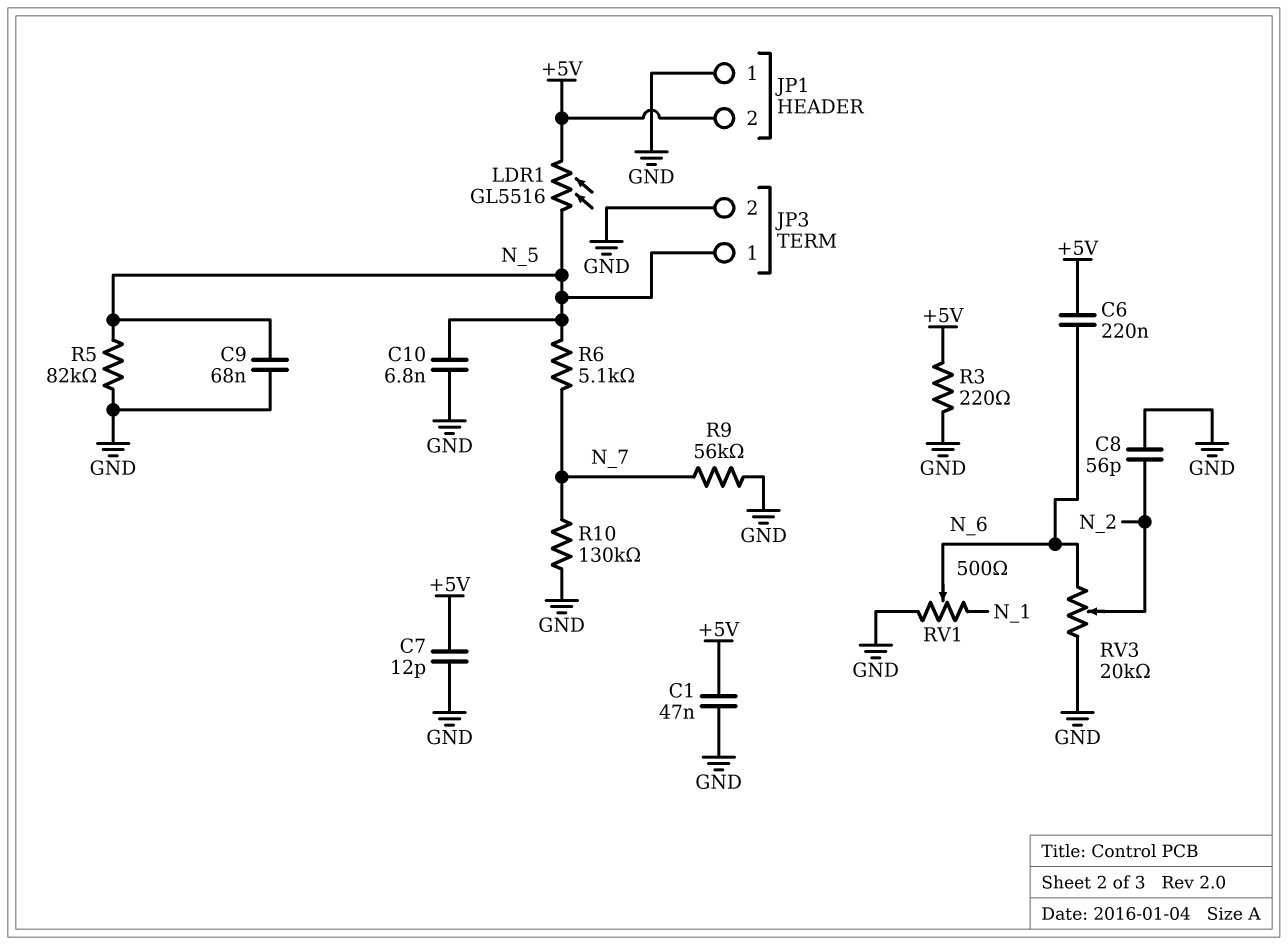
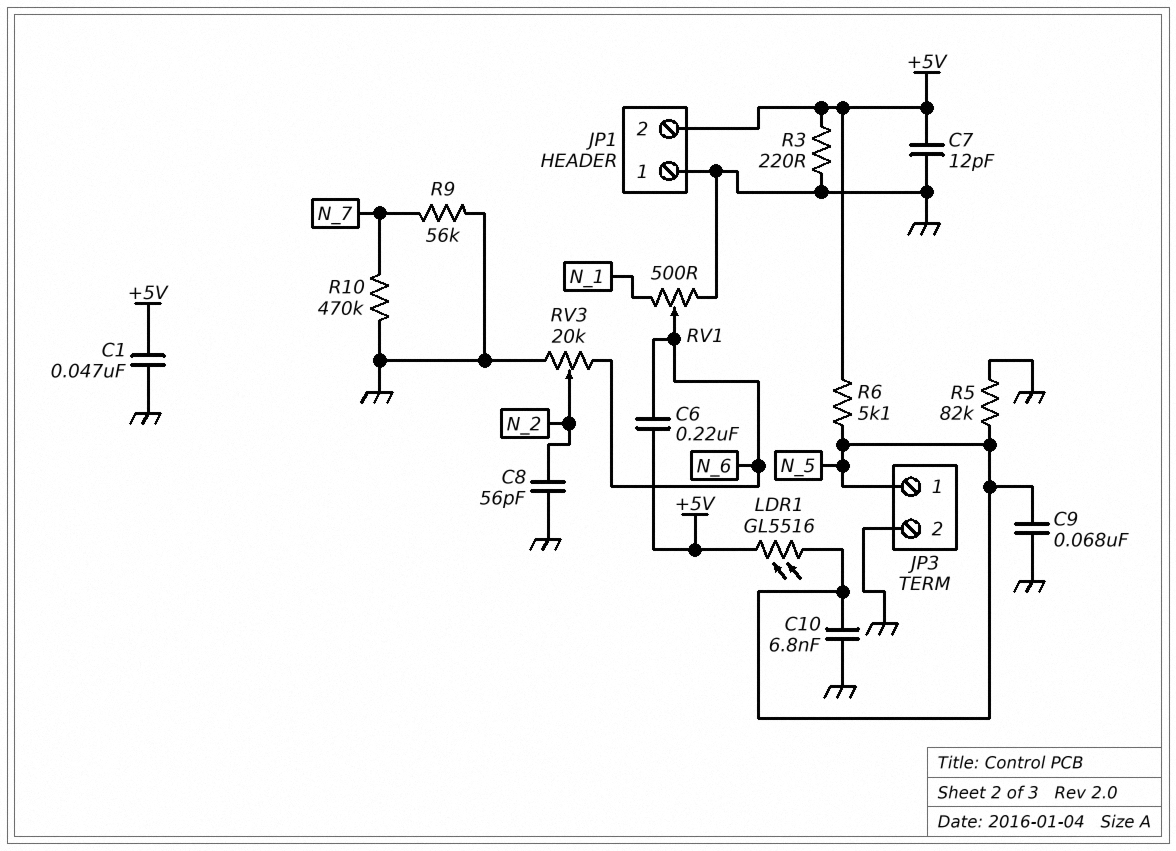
R6: 5.1k (N_5, N_7) -> 5.1k (+5V, N_5)
R10: 130k (GND, N_7) -> 470k (GND, N_7)

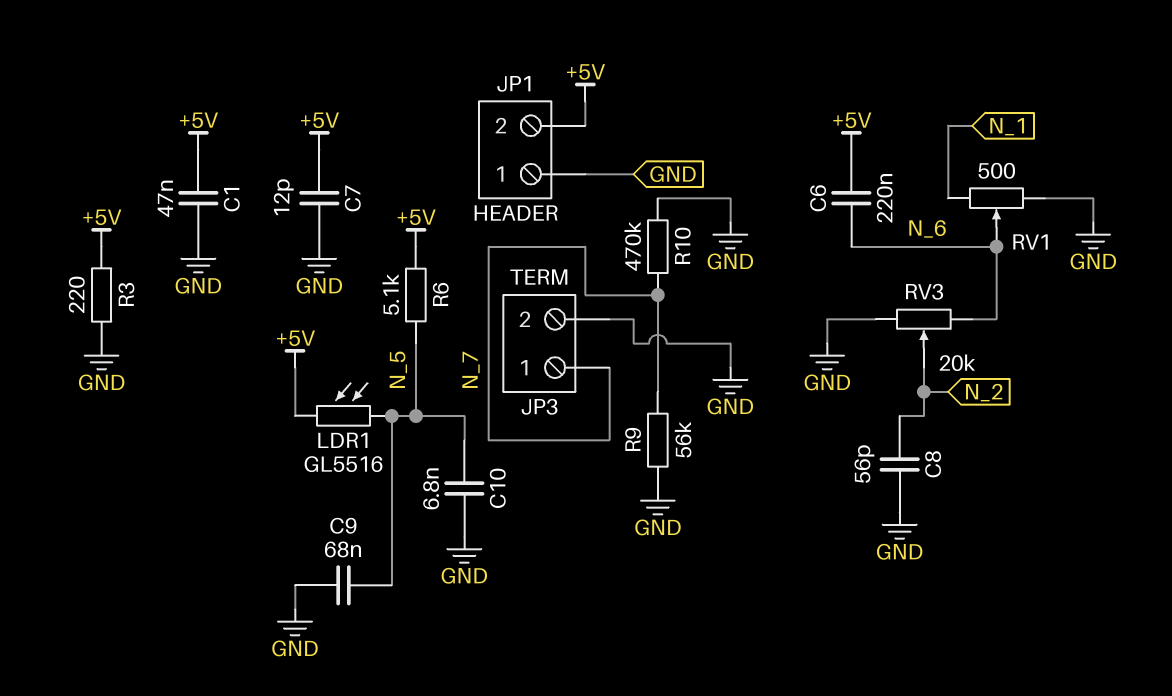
JP3 pin 1: N_5 -> N_7
R5: 82k (GND, N_5) -> none

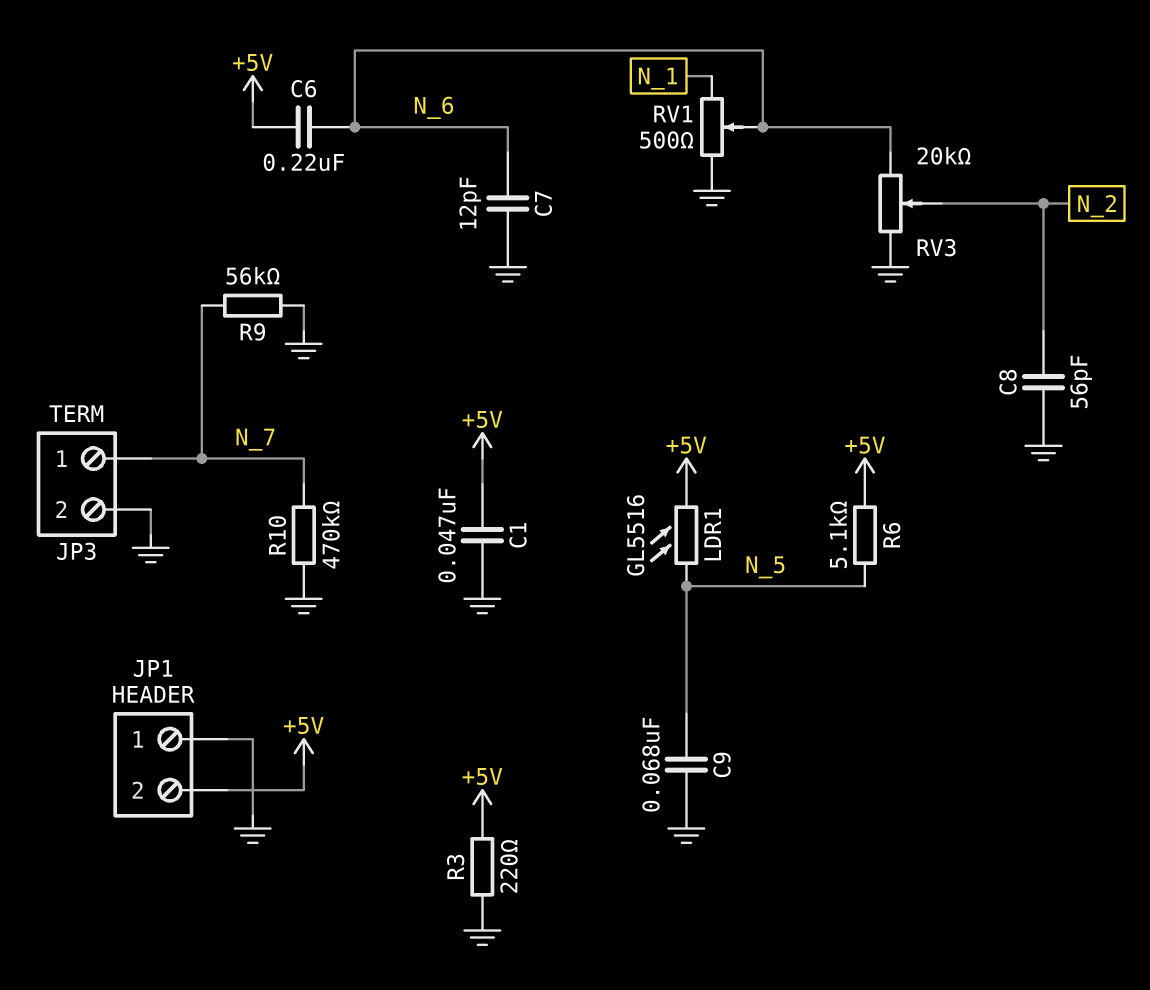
C7: 12pF (+5V, GND) -> 12pF (GND, N_6)
C10: 6.8nF (GND, N_5) -> none

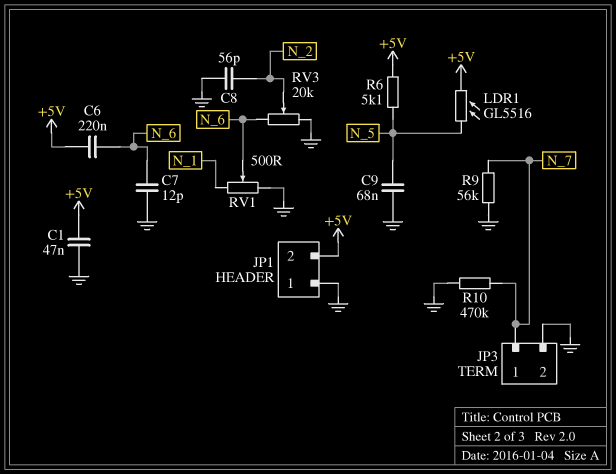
R3: 220 (+5V, GND) -> none

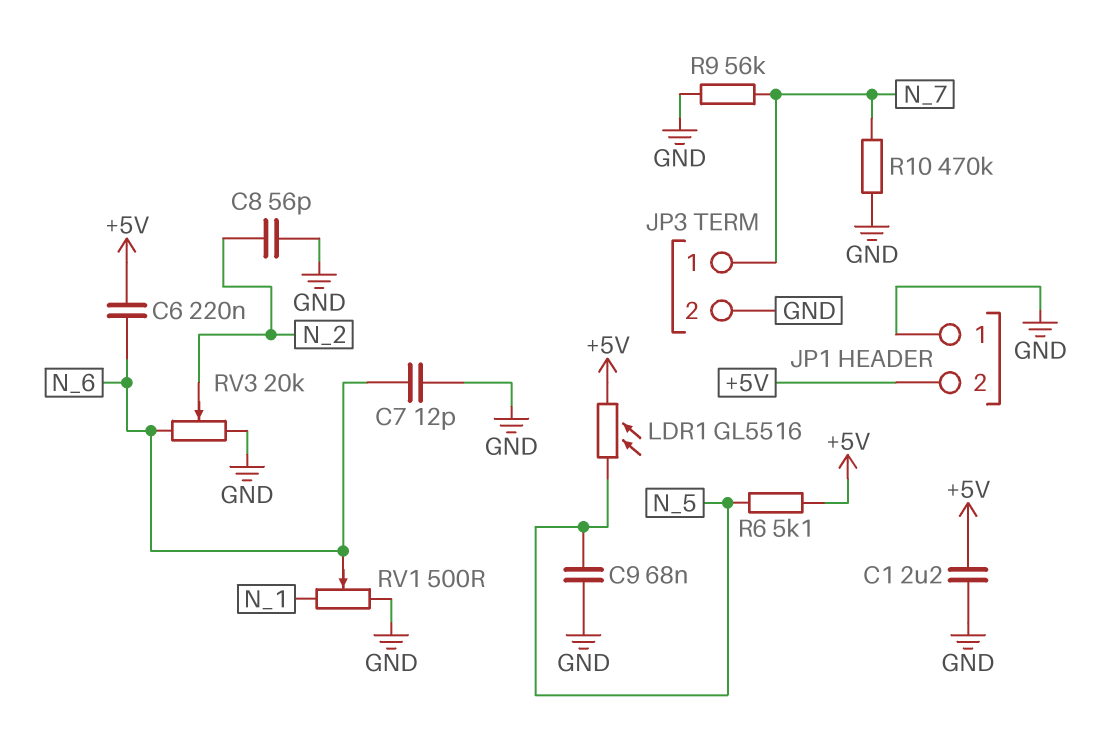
C1: 47nF (+5V, GND) -> 2.2uF (+5V, GND)

